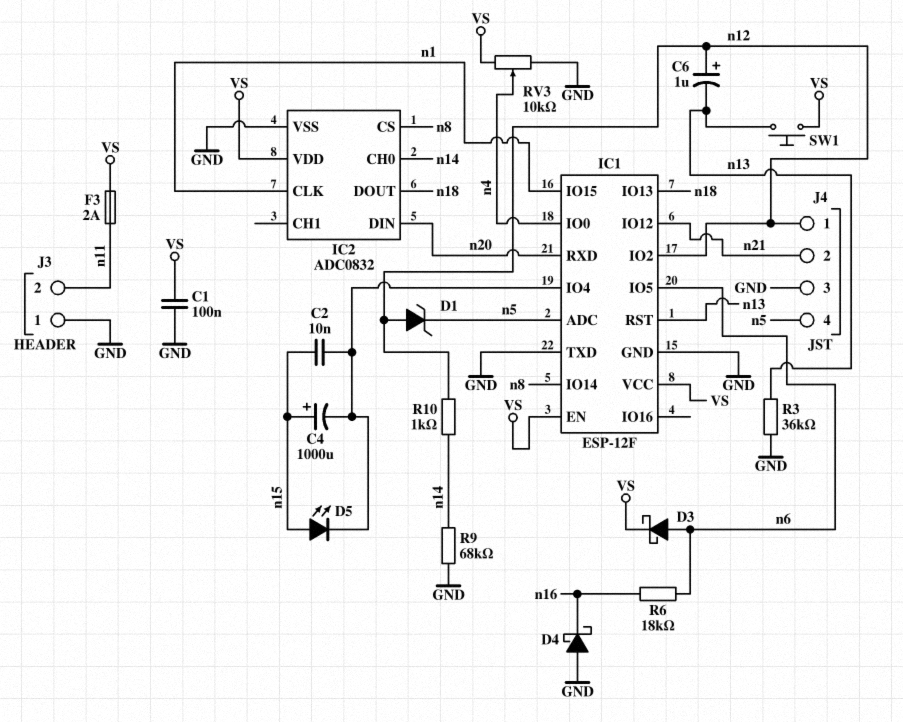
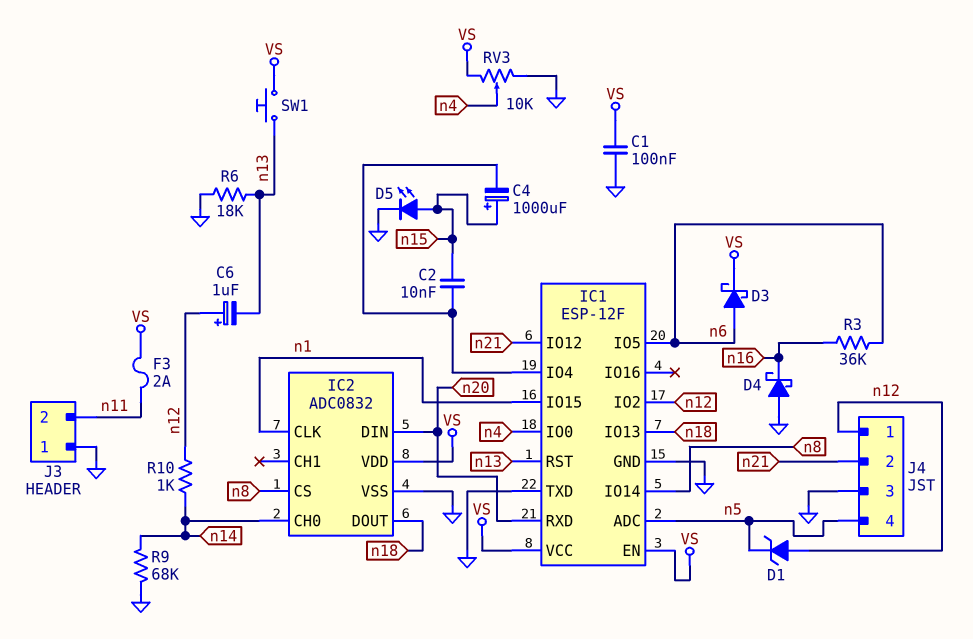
D5: LED (A n15, K IC1/IO4) -> LED (A n15, K GND)
R3: 36k (GND, n13) -> 36k (n6, n16)
R6: 18k (n6, n16) -> 18k (GND, n13)

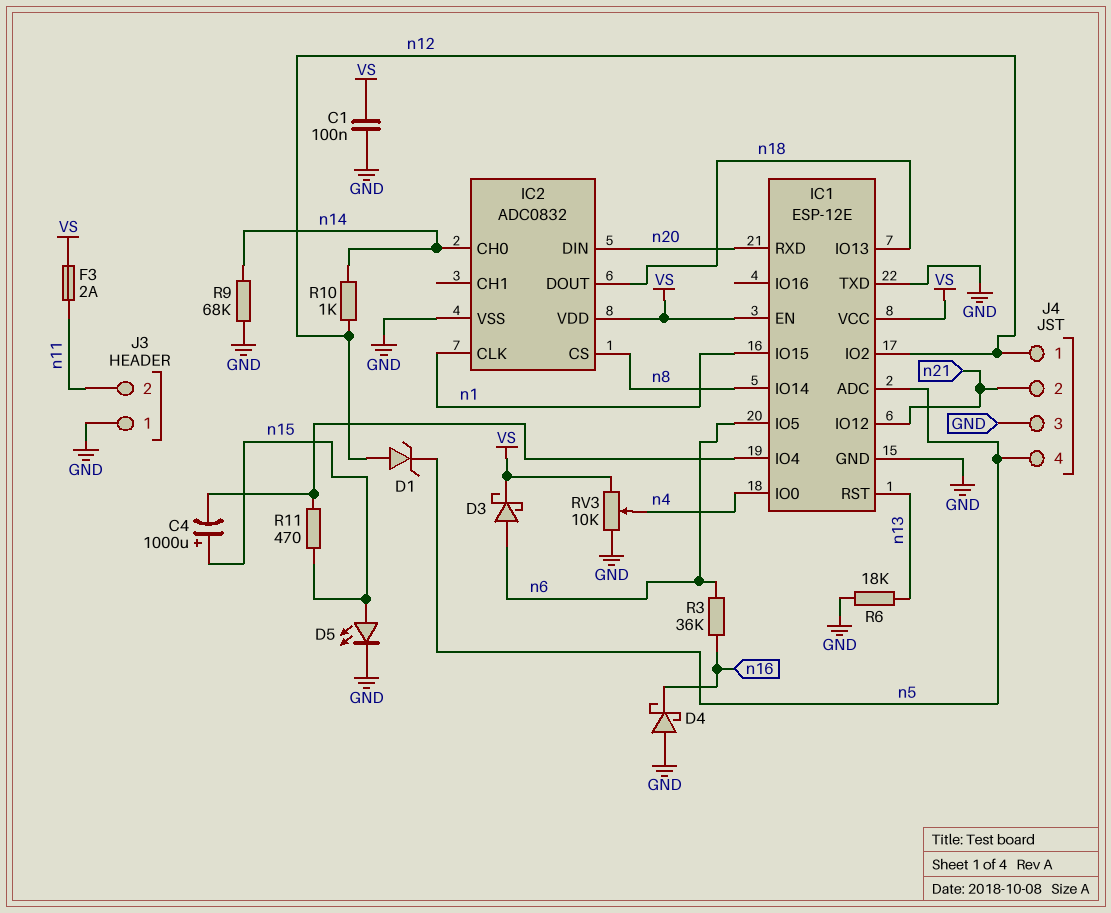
C2: 10nF (IC1/IO4, n15) -> none
C6: 1uF (plus n12, minus n13) -> none
IC1: ESP-12F -> ESP-12E
R11: none -> 470 (IC1/IO4, n15)
SW1: button (VS, n13) -> none

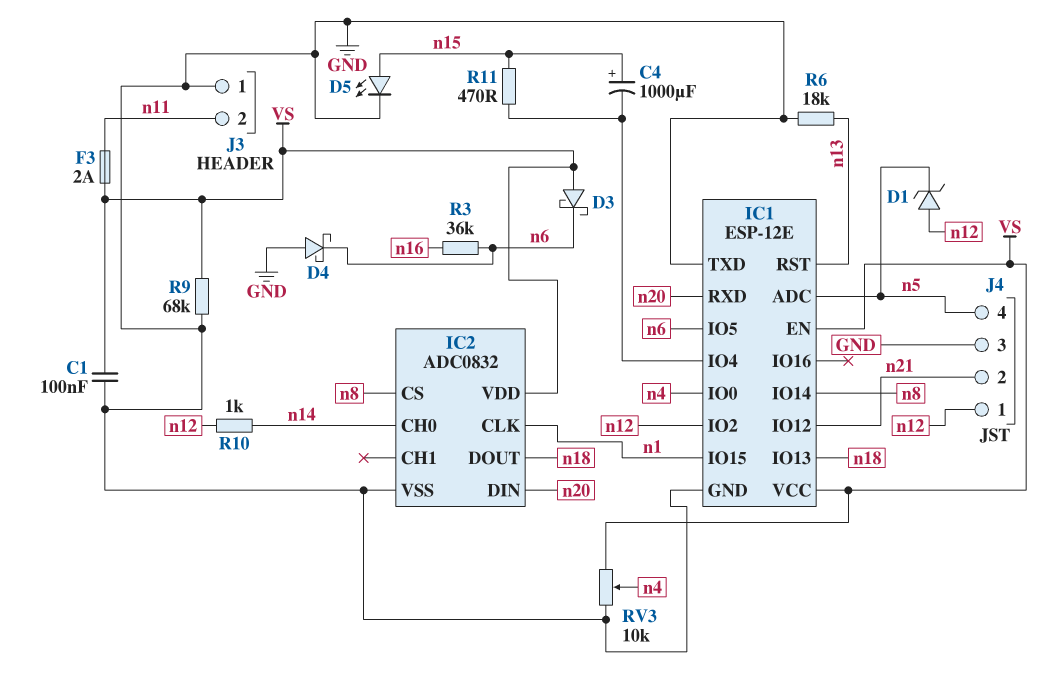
D3: schottky (A n6, K VS) -> schottky (A VS, K n6)
D4: schottky (A GND, K n16) -> schottky (A GND, K n6)
R9: 68k (GND, n14) -> 68k (GND, VS)

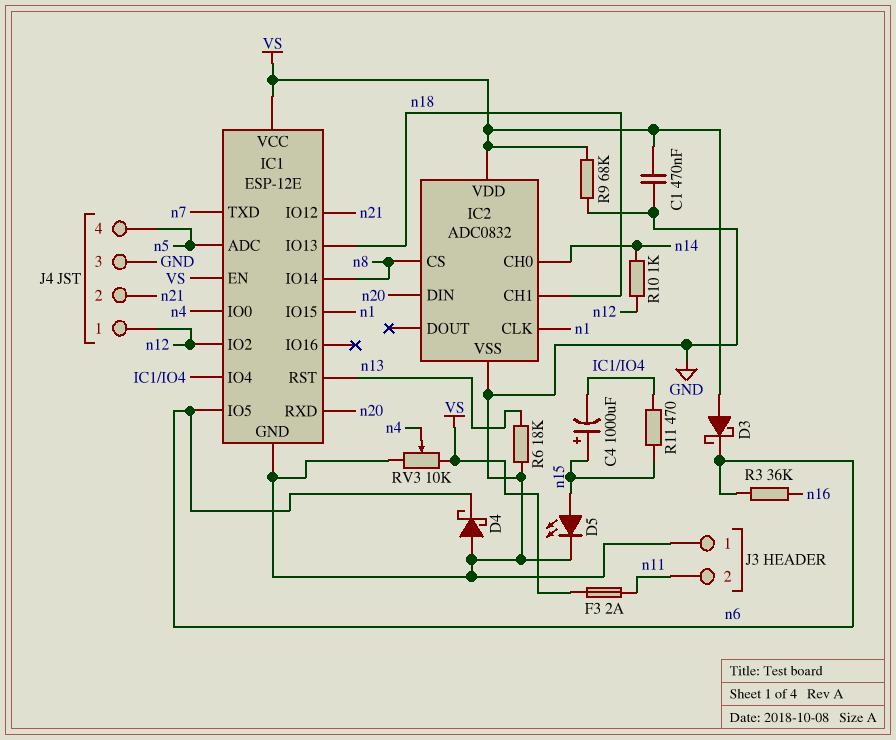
C1: 100nF (GND, VS) -> 470nF (GND, VS)
D1: zener (A n12, K n5) -> none
IC1 pin TXD: GND -> n7
IC2 pin CH1: none -> n18
IC2 pin DOUT: n18 -> none

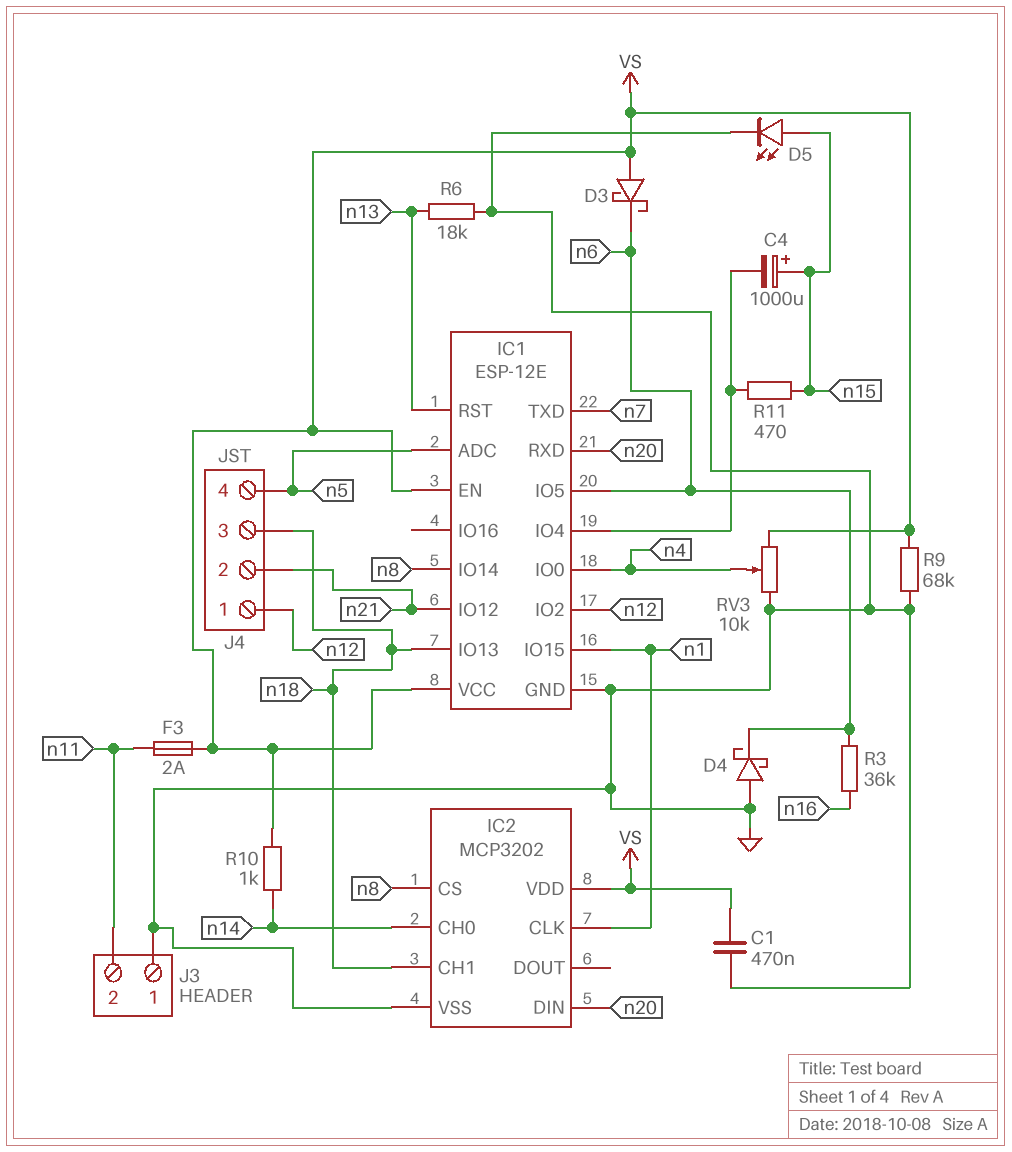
IC2: ADC0832 -> MCP3202
J4 pin 3: GND -> n18
R10: 1k (n12, n14) -> 1k (VS, n14)

